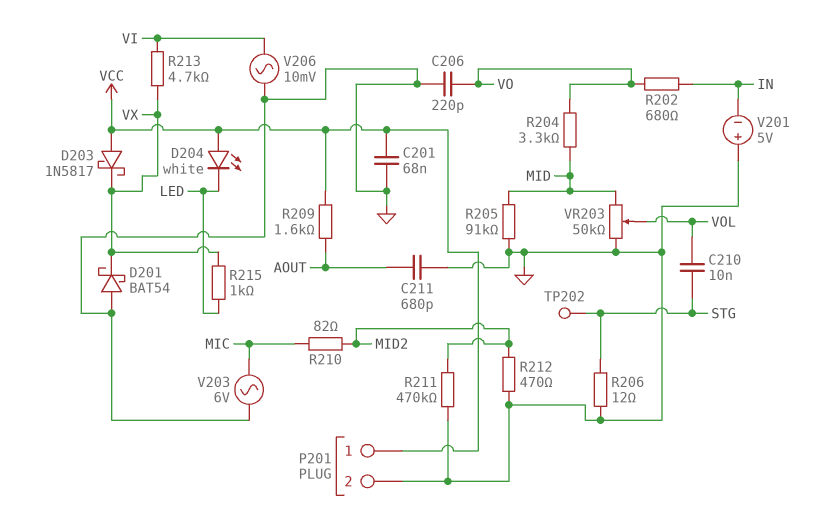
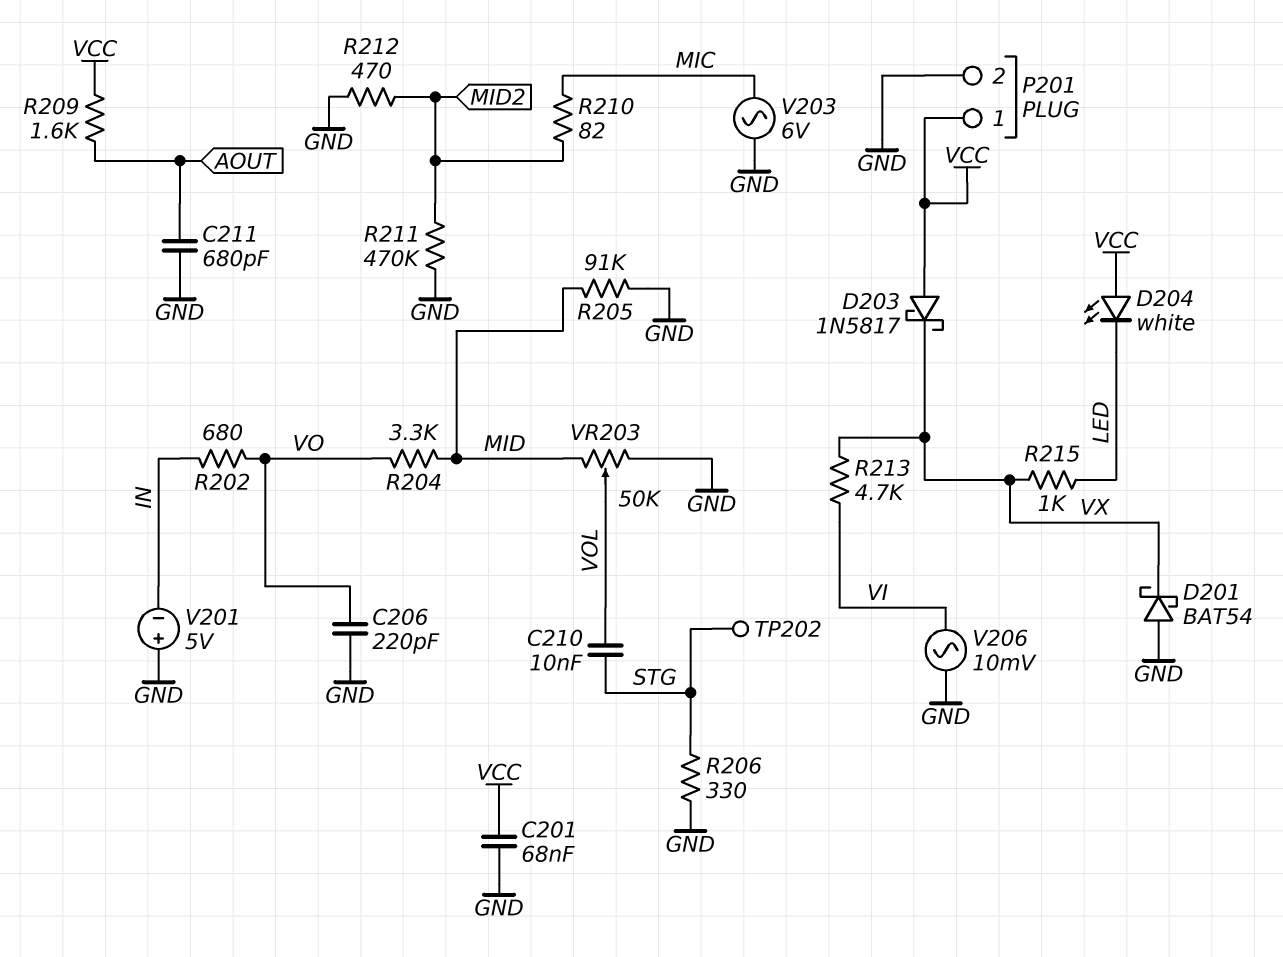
R206: 12 (GND, STG) -> 330 (GND, STG)

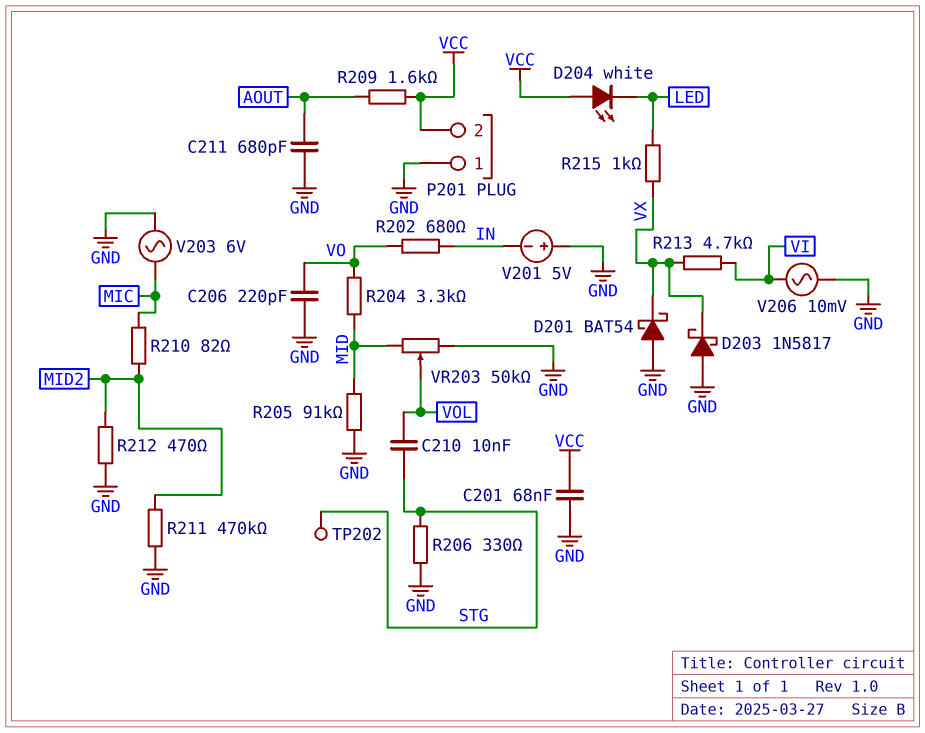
D203: schottky 1N5817 (A VCC, K VX) -> schottky 1N5817 (A GND, K VX)
P201 pin 1: VCC -> GND
P201 pin 2: GND -> VCC

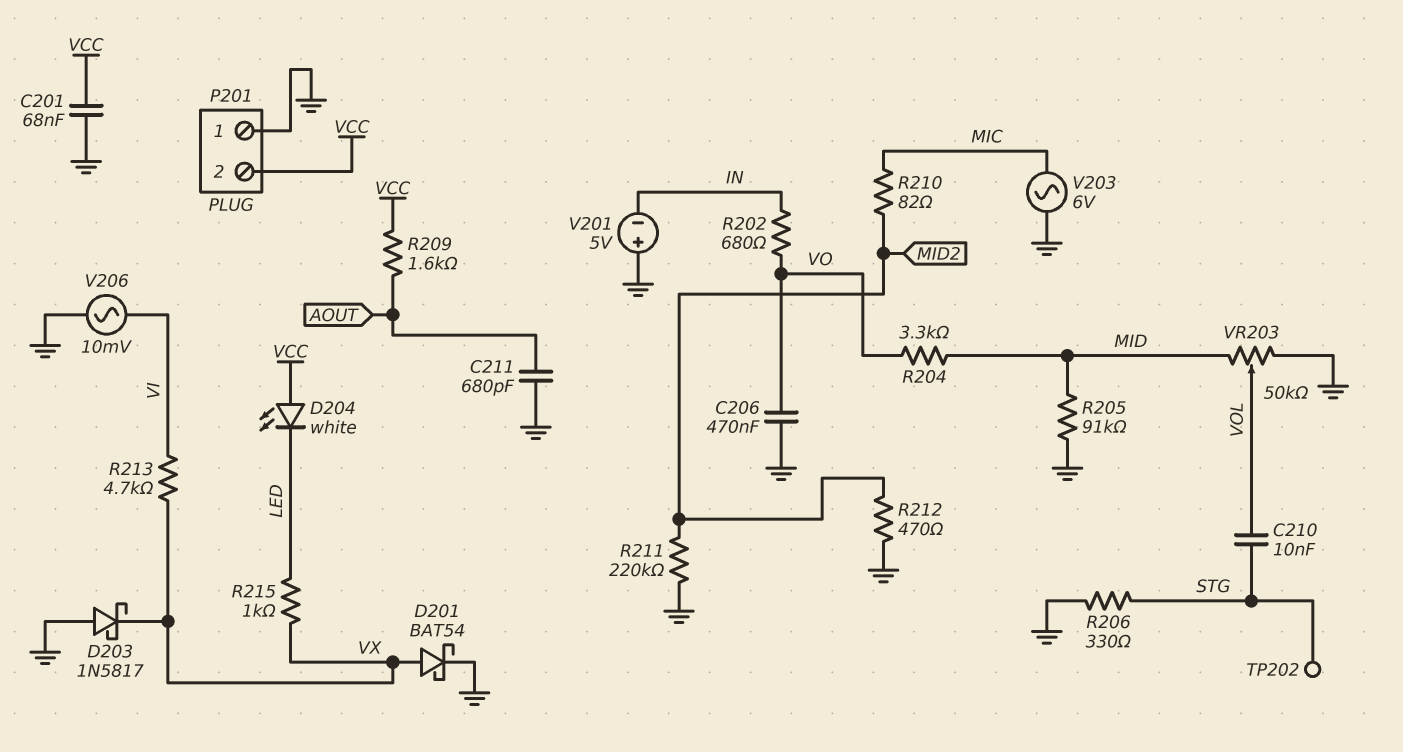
C206: 220pF (GND, VO) -> 470nF (GND, VO)
D201: schottky BAT54 (A GND, K VX) -> schottky BAT54 (A VX, K GND)
R211: 470k (GND, MID2) -> 220k (GND, MID2)

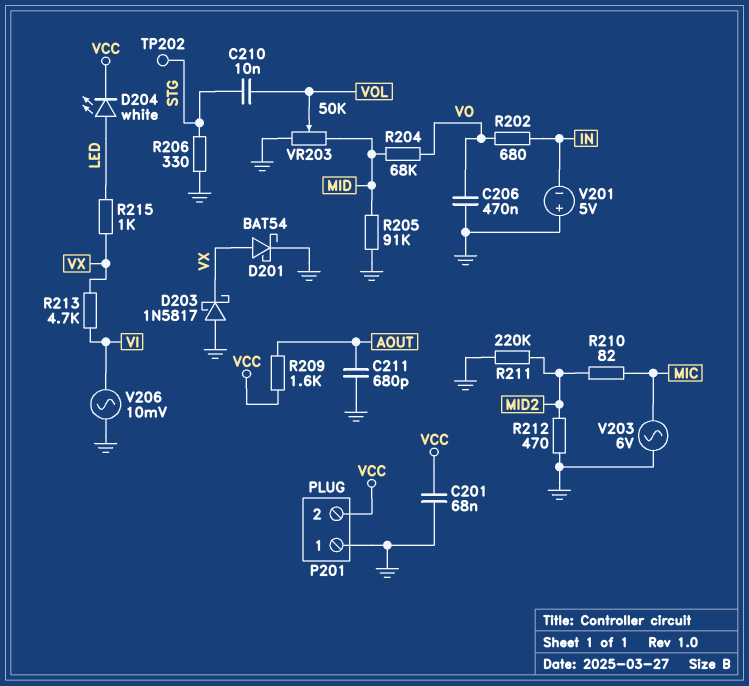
D204: LED white (A VCC, K LED) -> LED white (A LED, K VCC)
R204: 3.3k (MID, VO) -> 68k (MID, VO)

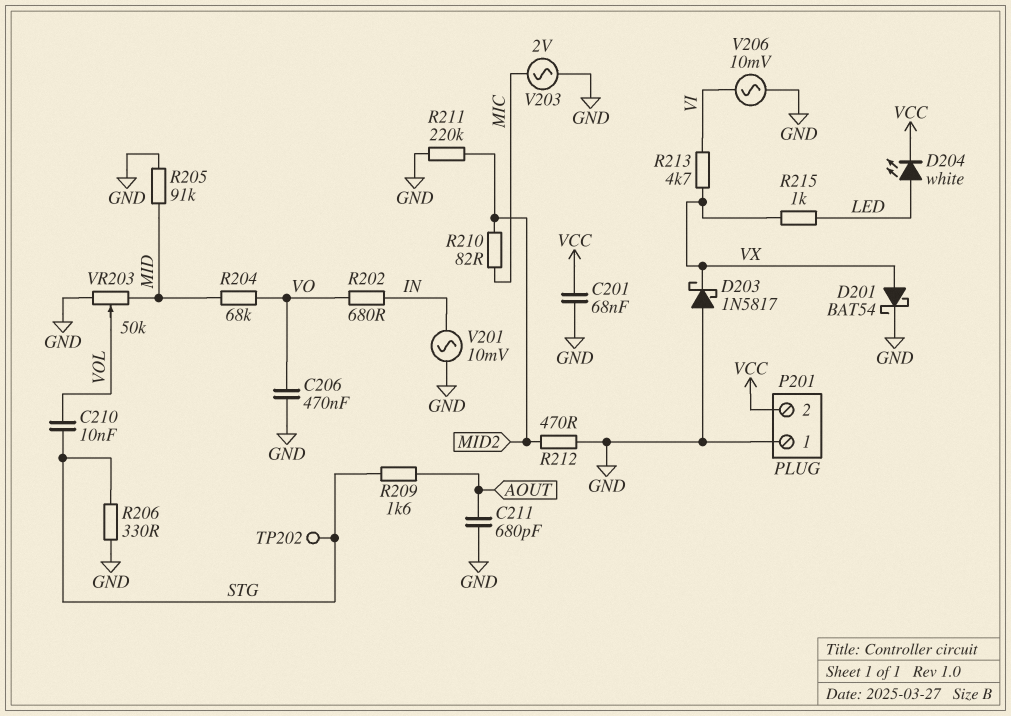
R209: 1.6k (AOUT, VCC) -> 1.6k (AOUT, STG)
V201: 5V (plus GND, minus IN) -> AC 10mV (GND, IN)
V203: AC 6V (GND, MIC) -> AC 2V (GND, MIC)

